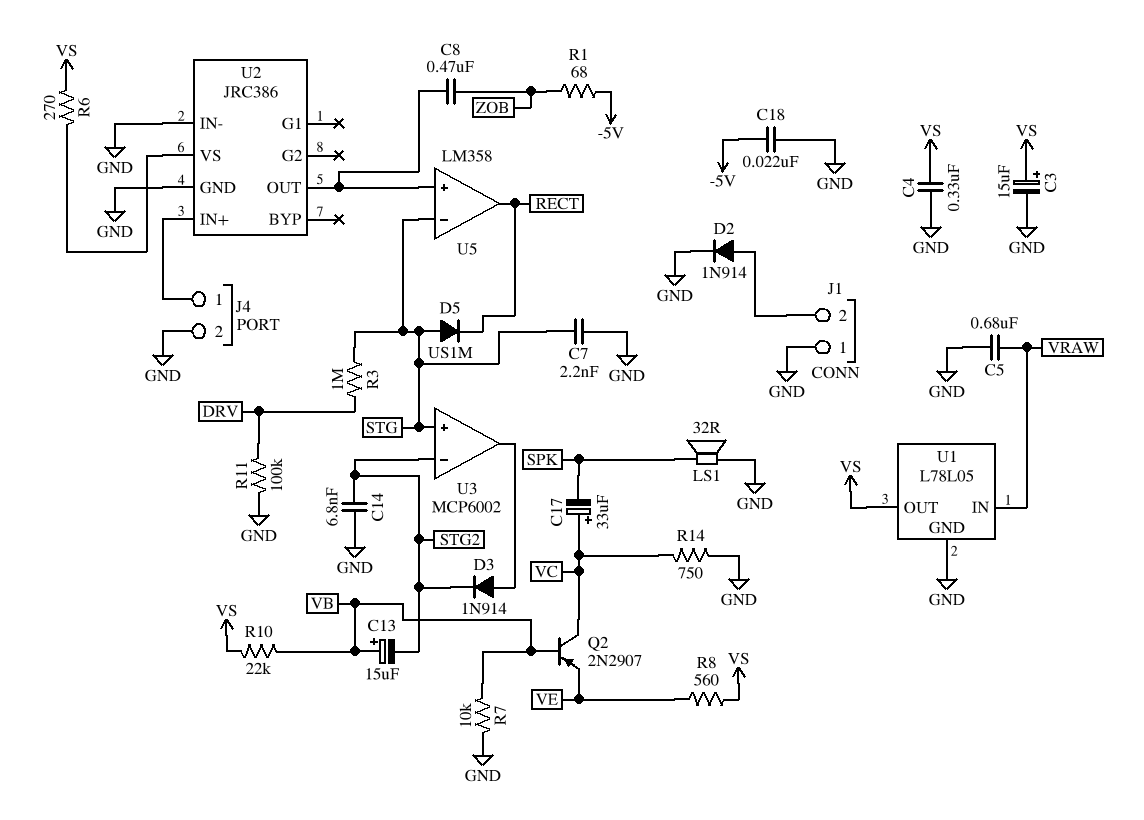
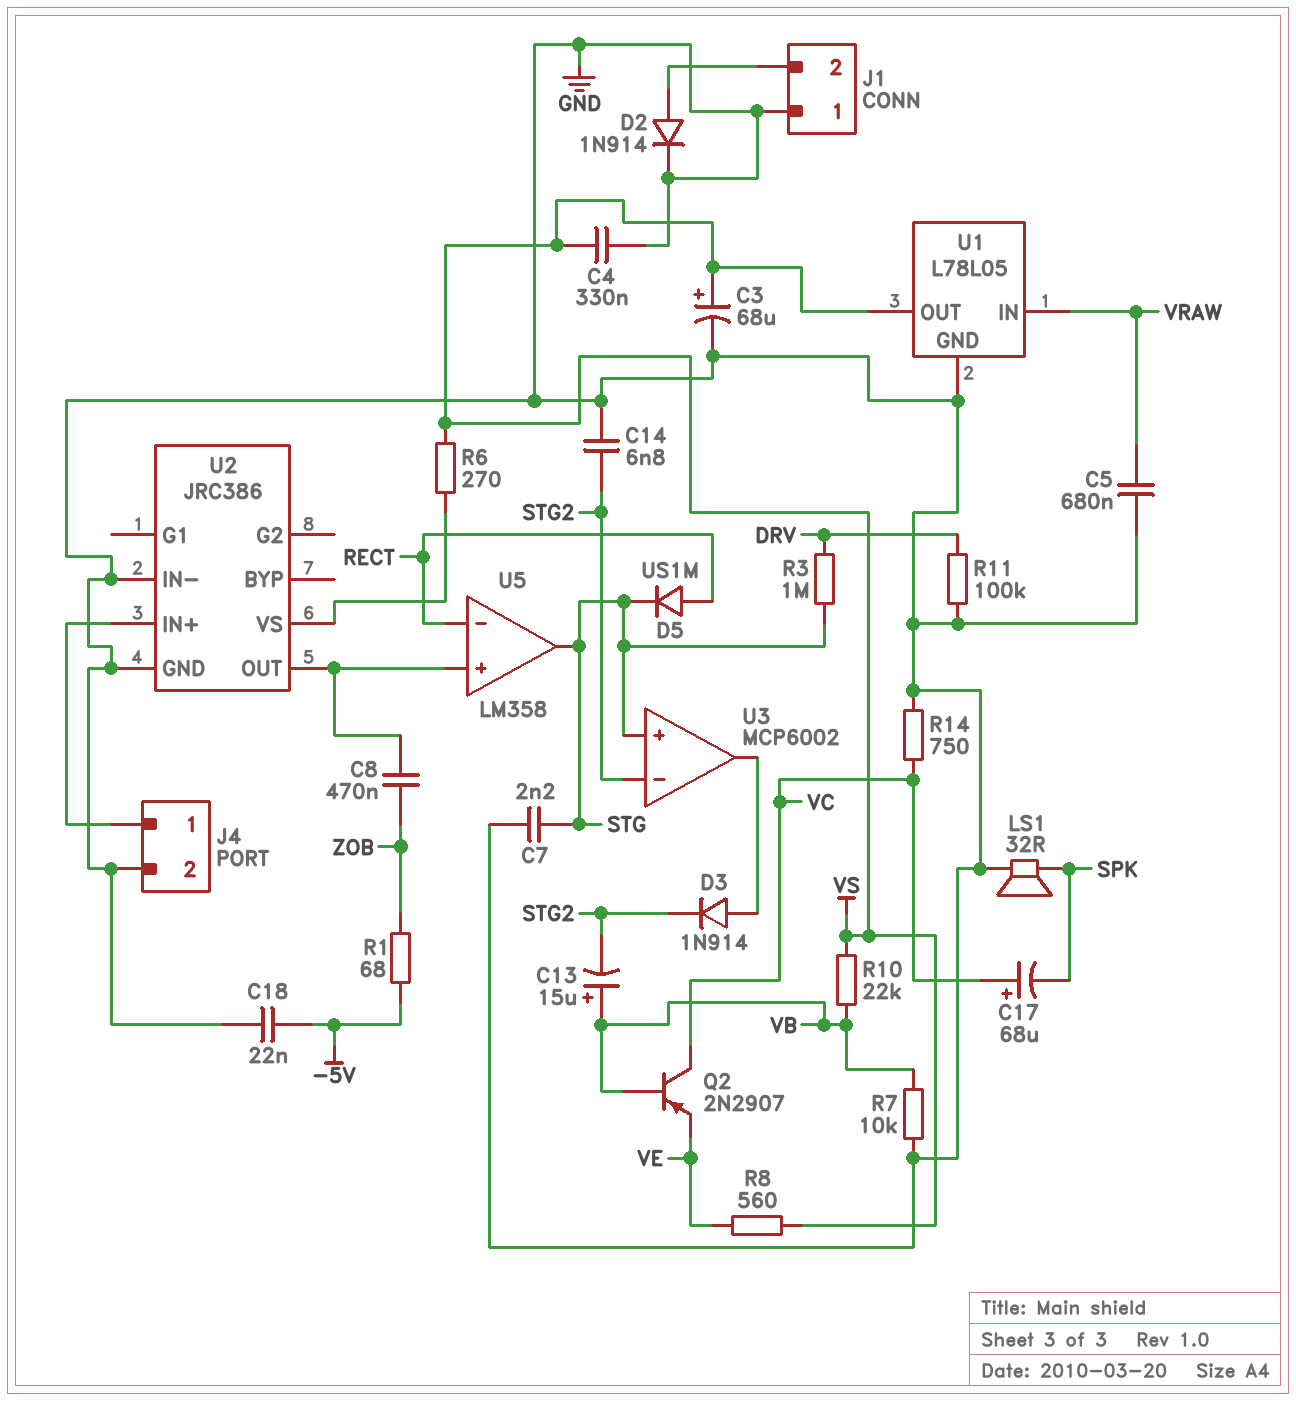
C3: 15uF (plus VS, minus GND) -> 68uF (plus VS, minus GND)
C17: 33uF (plus VC, minus SPK) -> 68uF (plus VC, minus SPK)
D5: diode US1M (A STG, K RECT) -> diode US1M (A RECT, K STG)
U5 pin in-: STG -> RECT
U5 pin out: RECT -> STG

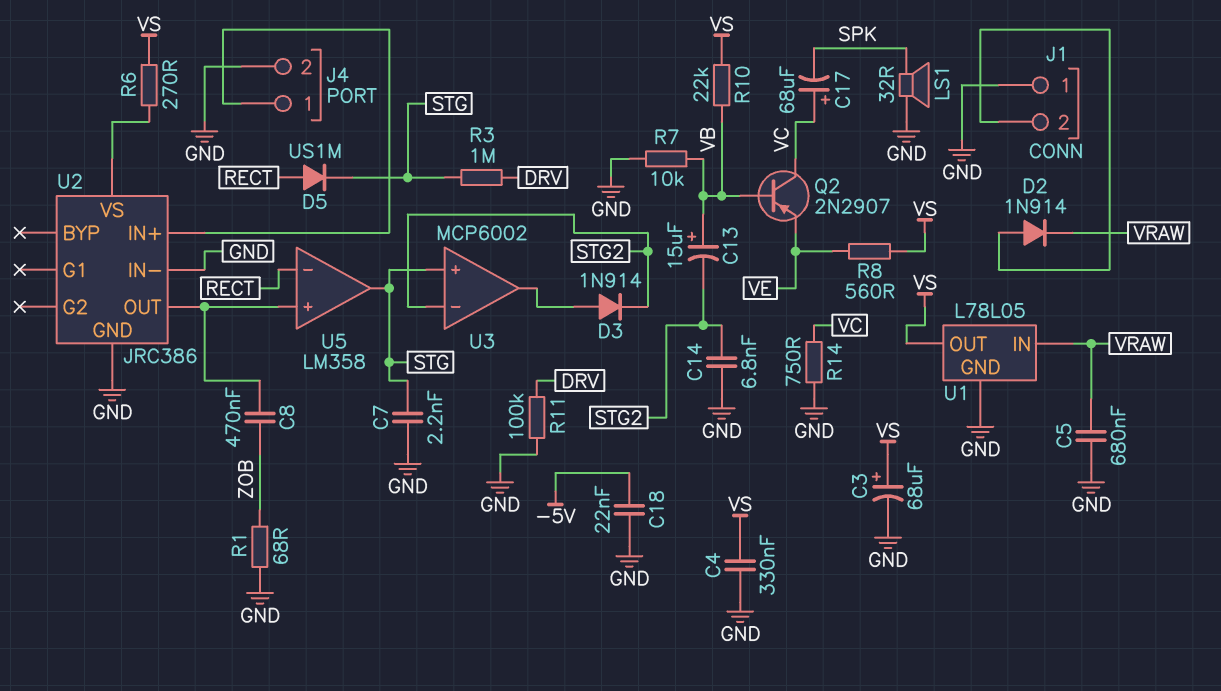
D2: diode 1N914 (A J1/2, K GND) -> diode 1N914 (A J1/2, K VRAW)
R1: 68 (-5V, ZOB) -> 68 (GND, ZOB)

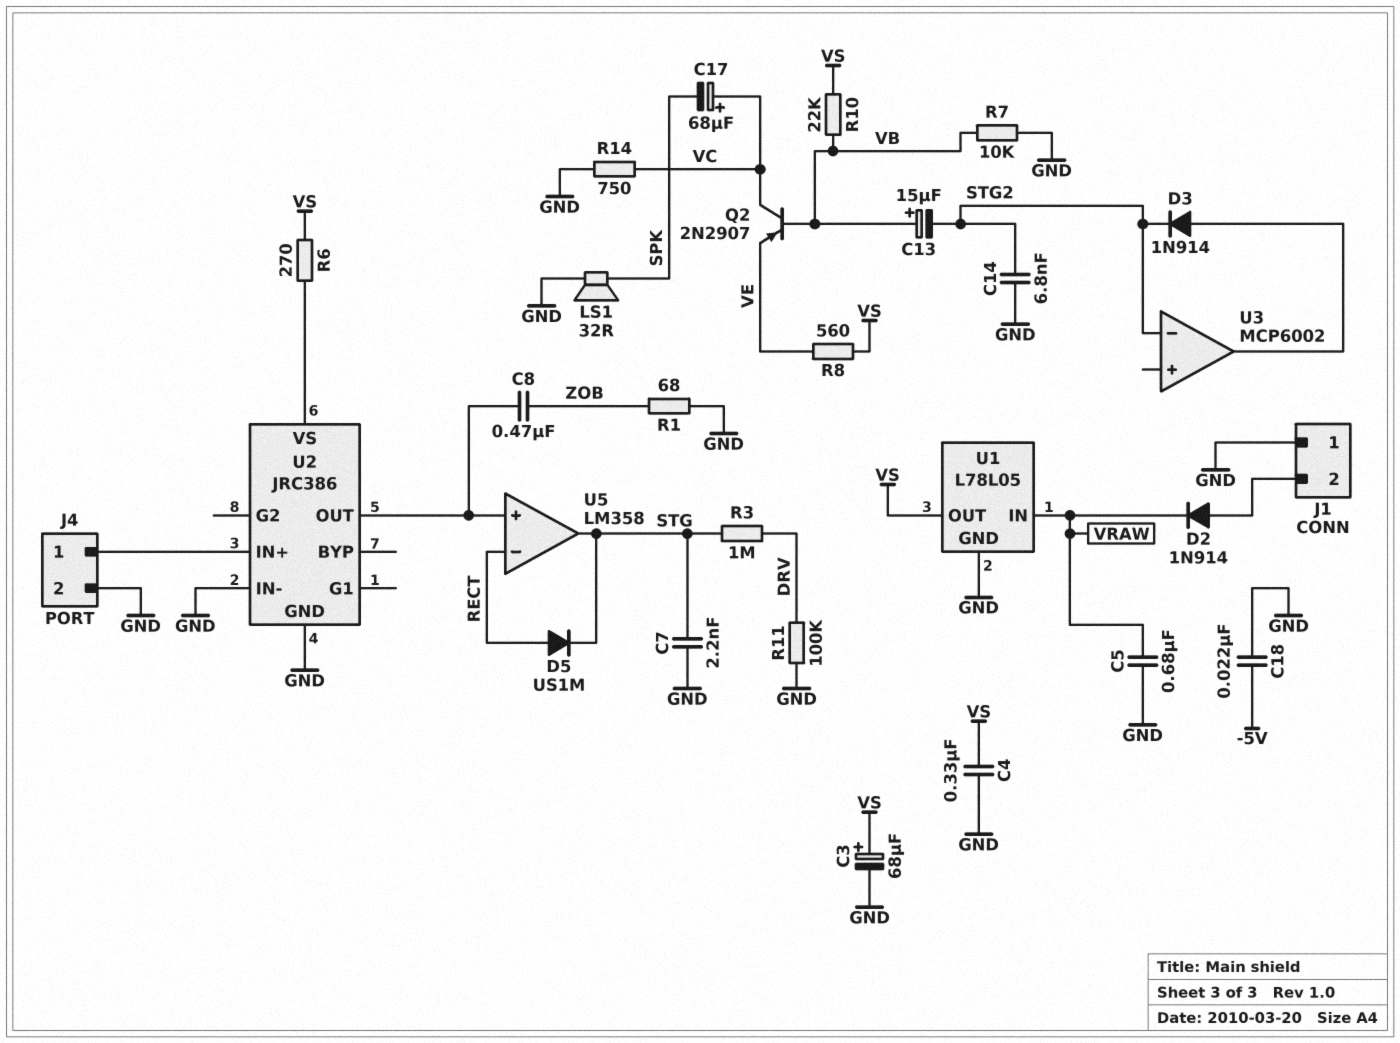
U3 pin in+: STG -> none

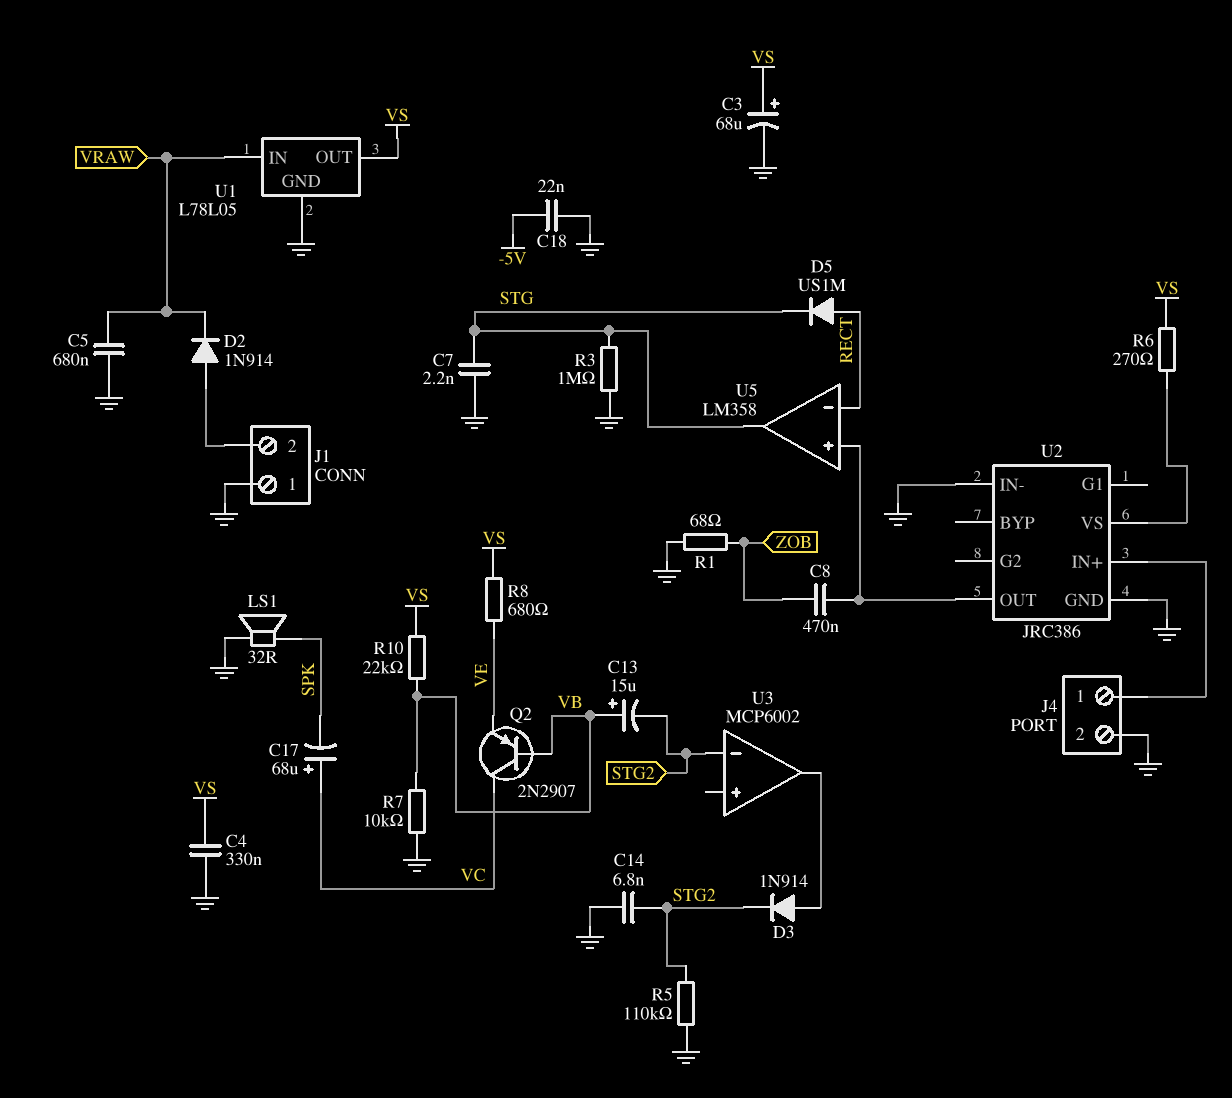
R3: 1M (DRV, STG) -> 1M (GND, STG)
R5: none -> 110k (GND, STG2)
R8: 560 (VE, VS) -> 680 (VE, VS)
R11: 100k (DRV, GND) -> none
R14: 750 (GND, VC) -> none

